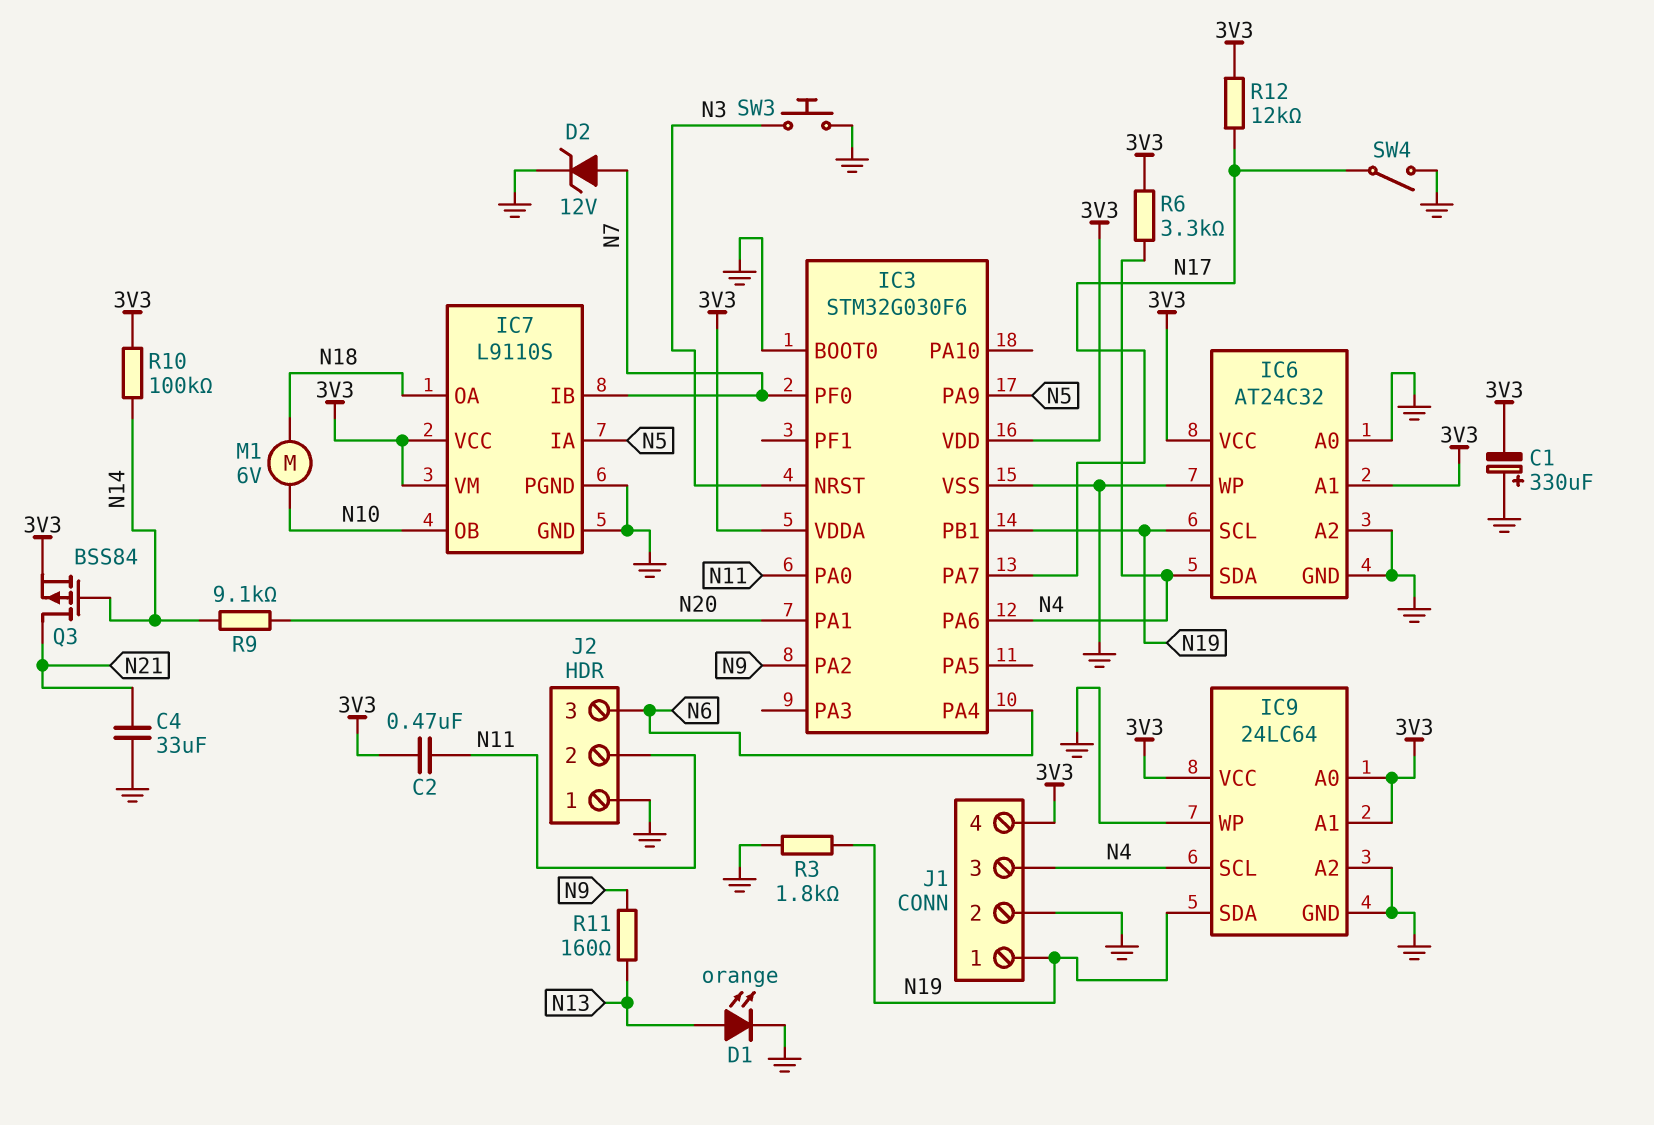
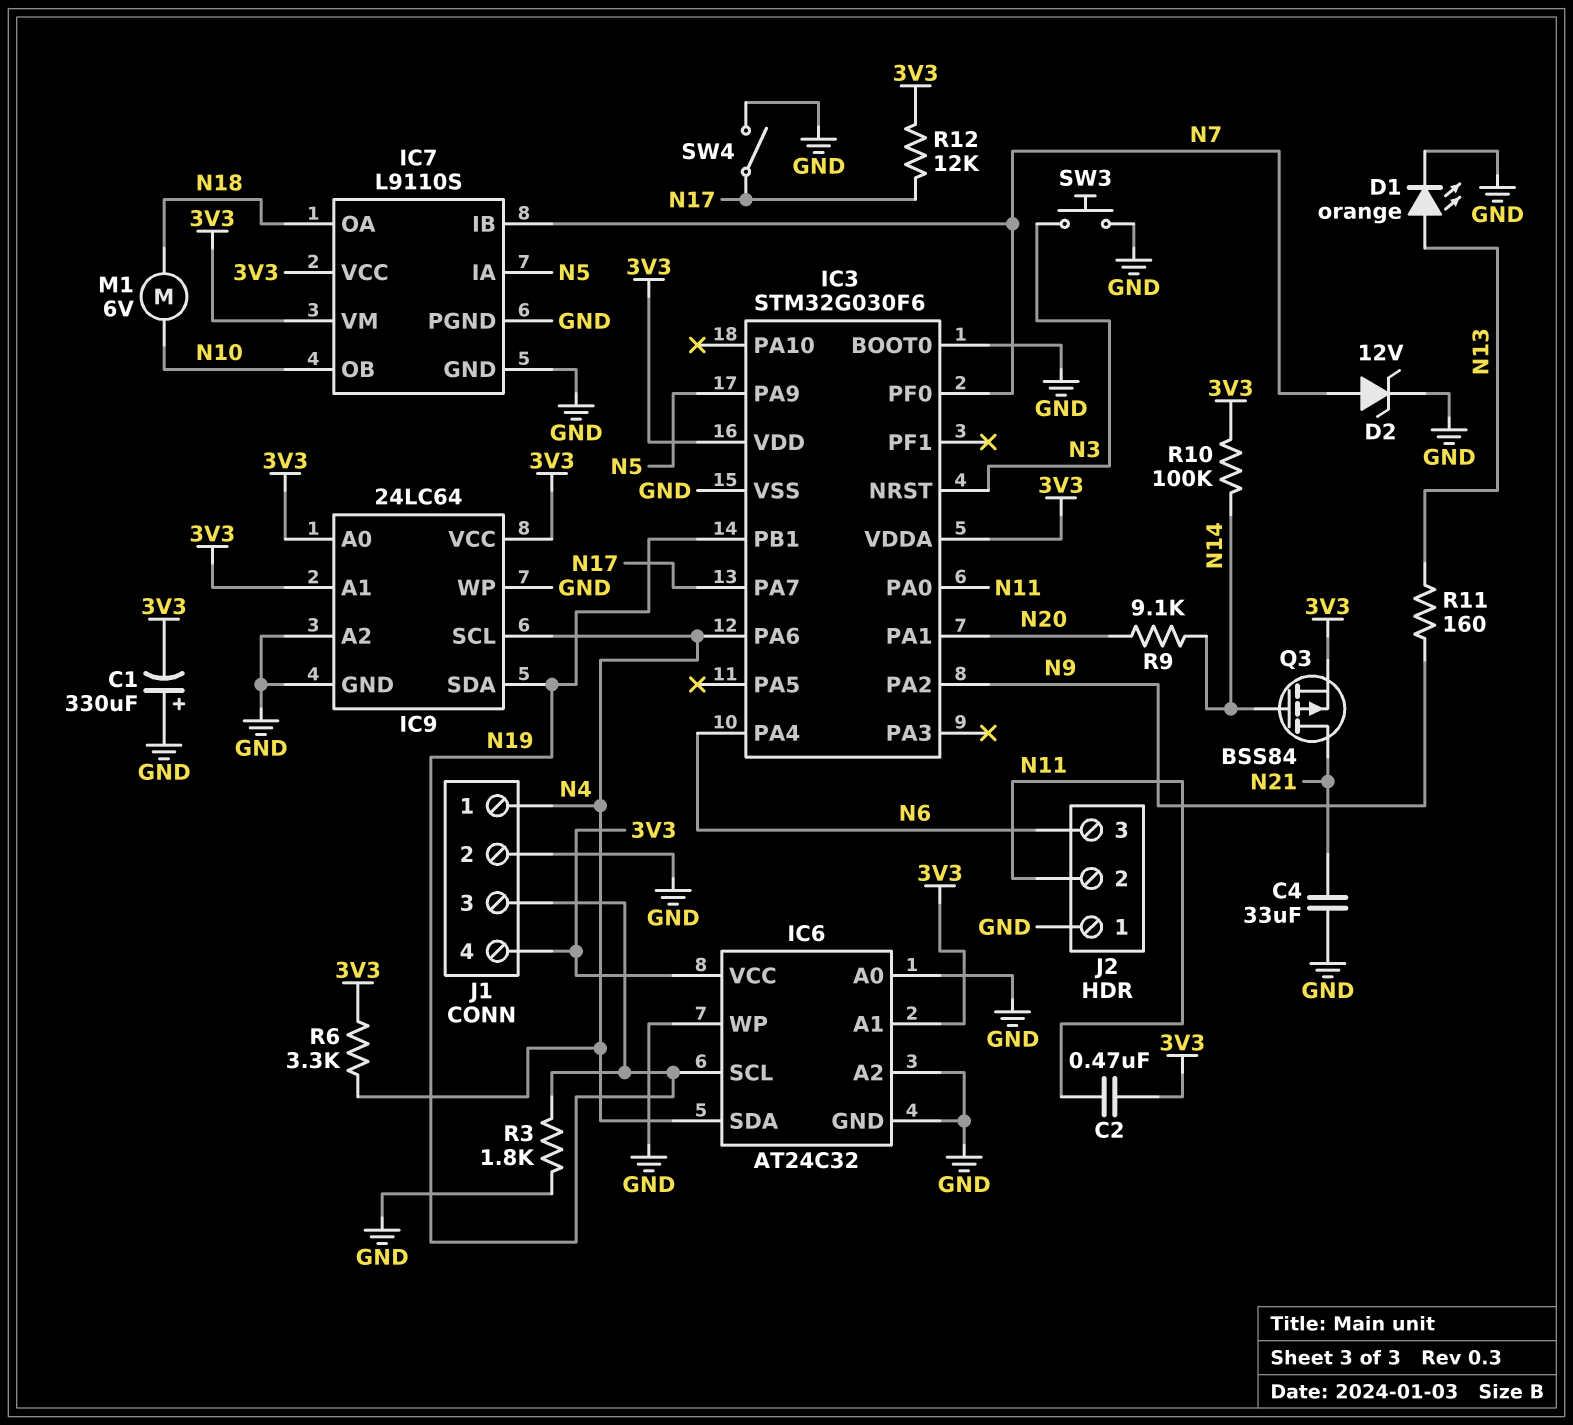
J1 pin 1: N19 -> N4
J1 pin 3: N4 -> N19

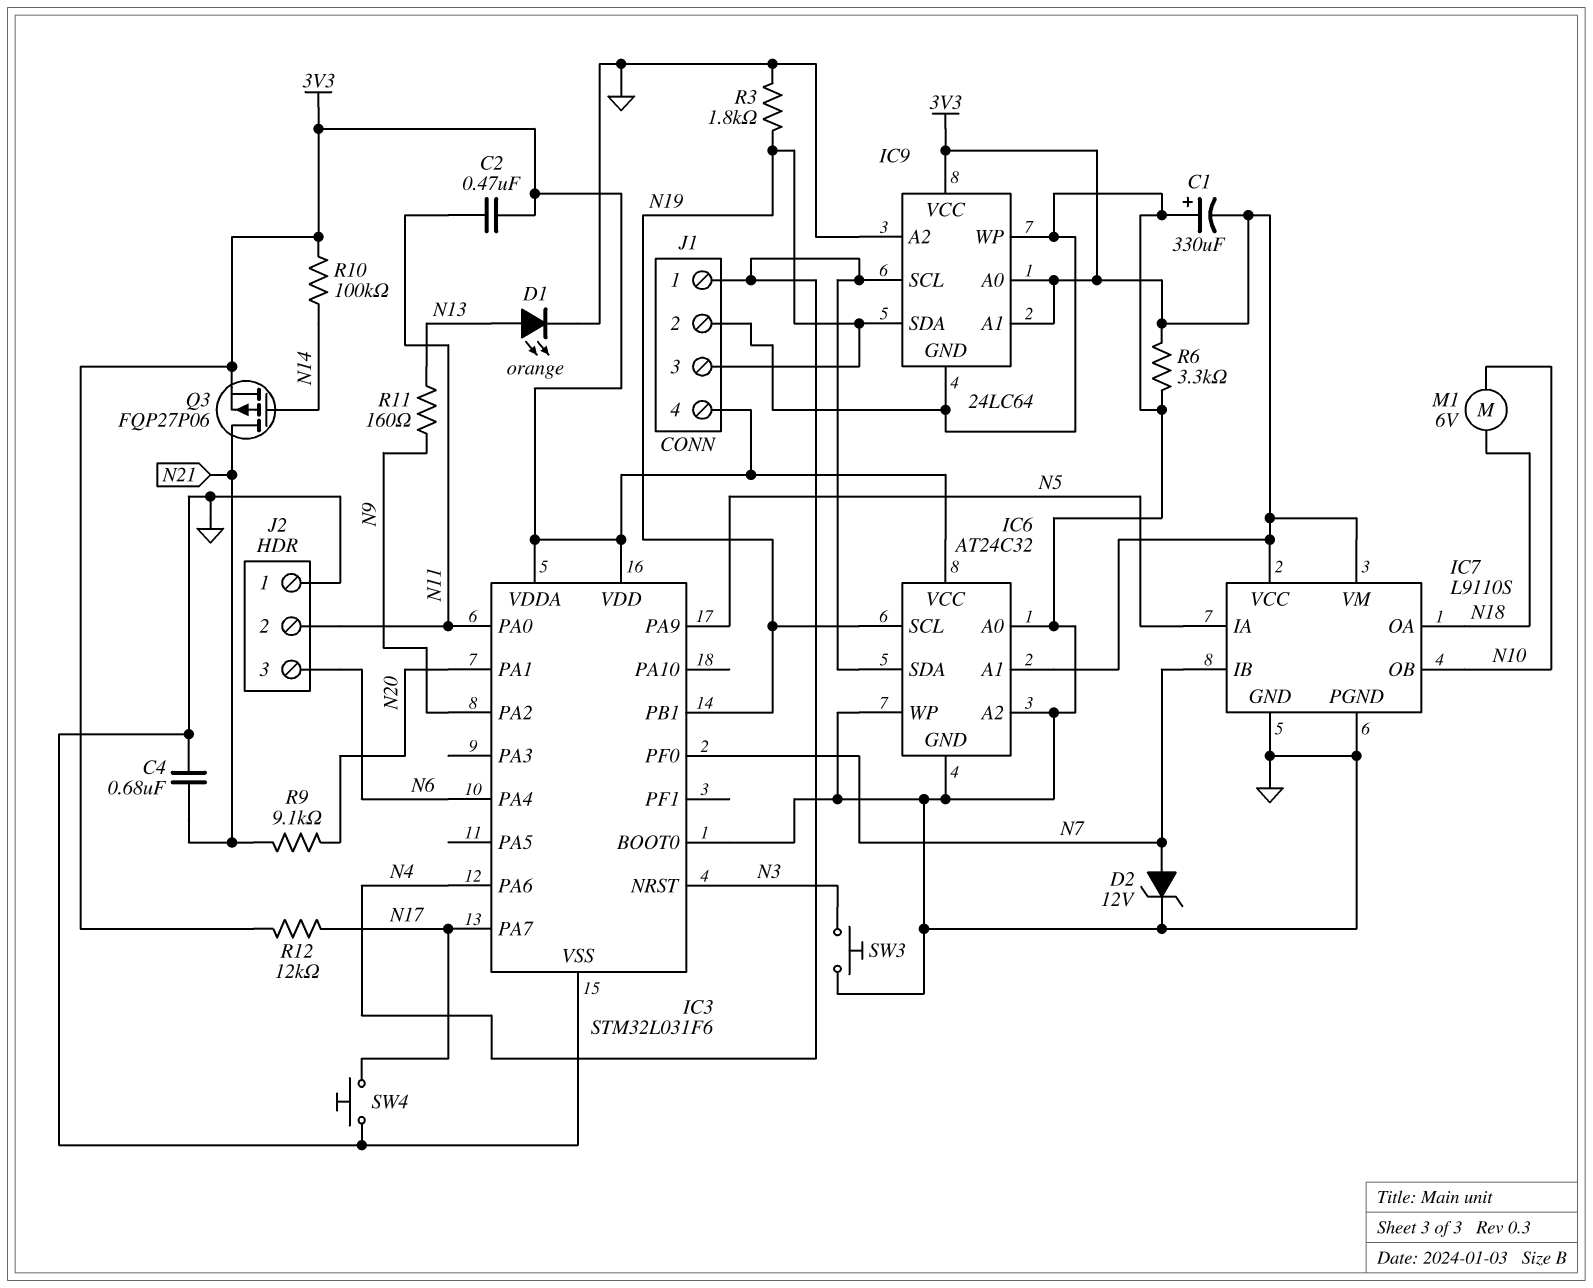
C4: 33uF (GND, N21) -> 680nF (GND, N21)
IC3: STM32G030F6 -> STM32L031F6
Q3: PMOS BSS84 (G N14, D N21, S 3V3) -> PMOS FQP27P06 (G N14, D N21, S 3V3)
R6: 3.3k (3V3, N4) -> 3.3k (3V3, GND)
R9: 9.1k (N14, N20) -> 9.1k (N20, N21)
SW4: switch (GND, N17) -> button (GND, N17)

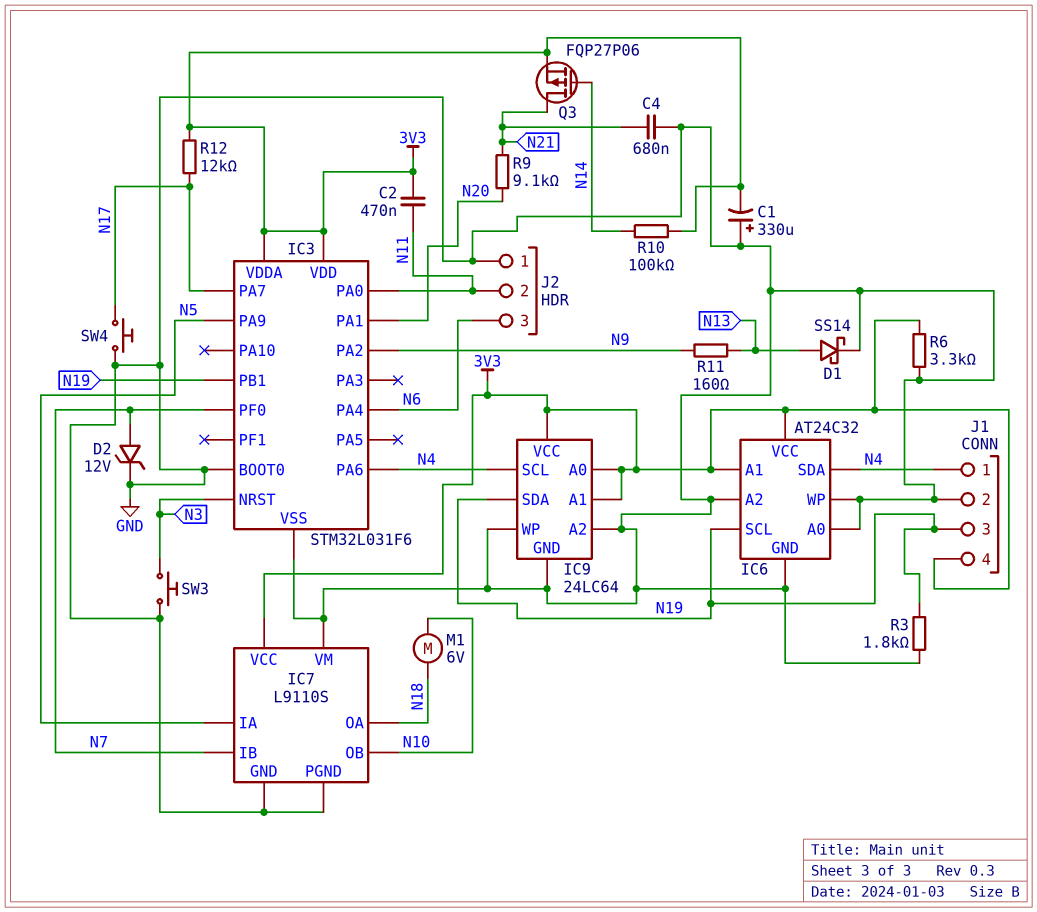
D1: LED orange (A N13, K GND) -> schottky SS14 (A N13, K GND)
IC7 pin VM: 3V3 -> GND

